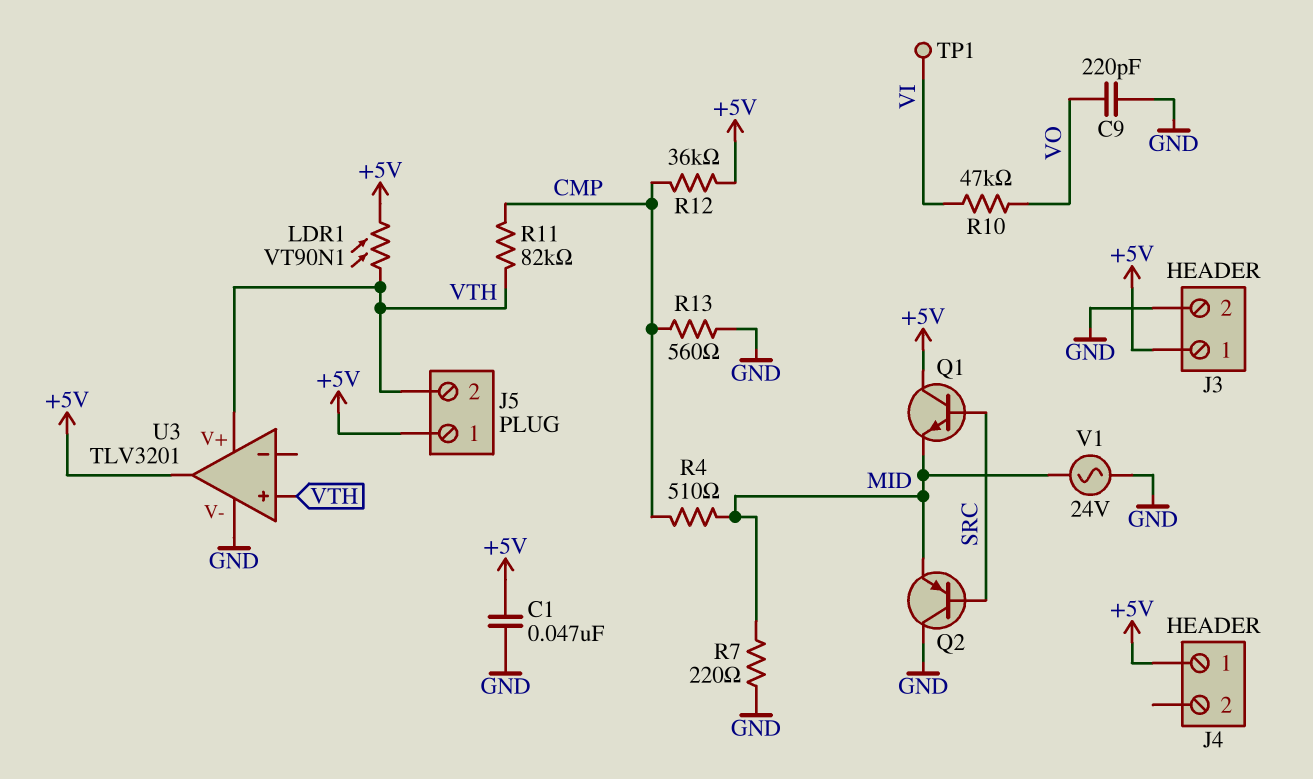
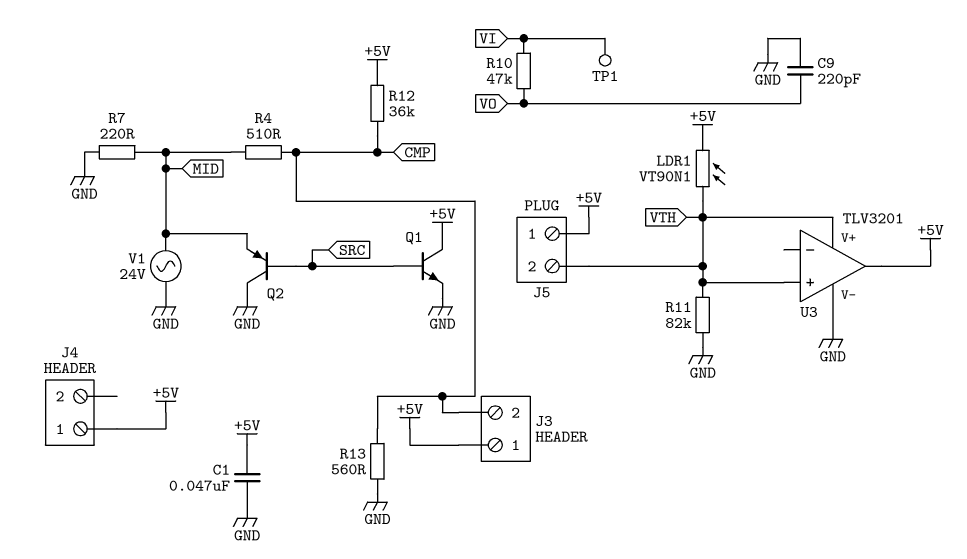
J3 pin 2: GND -> CMP
Q1: NPN (B SRC, C +5V, E MID) -> NPN (B SRC, C +5V, E GND)
R11: 82k (CMP, VTH) -> 82k (GND, VTH)

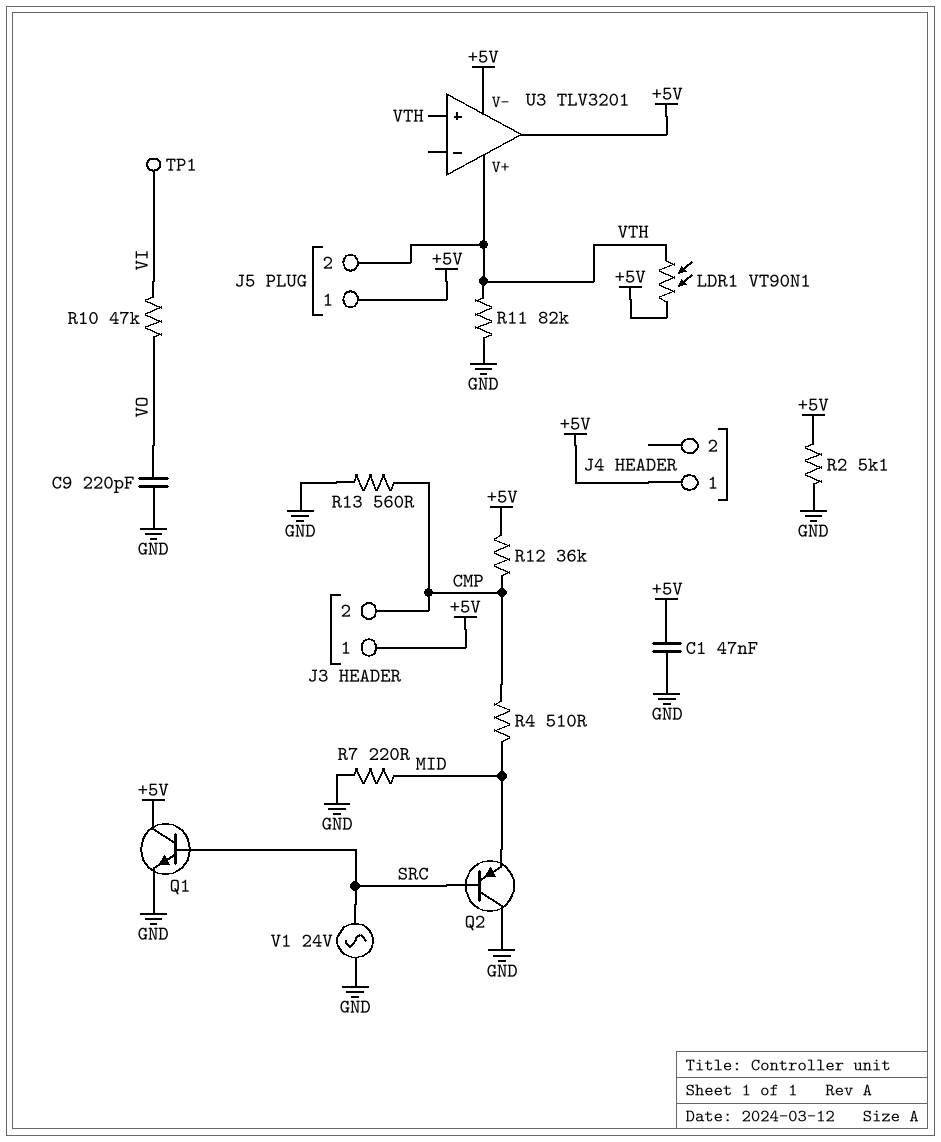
R2: none -> 5.1k (+5V, GND)
U3 pin V-: GND -> +5V
V1: AC 24V (GND, MID) -> AC 24V (GND, SRC)

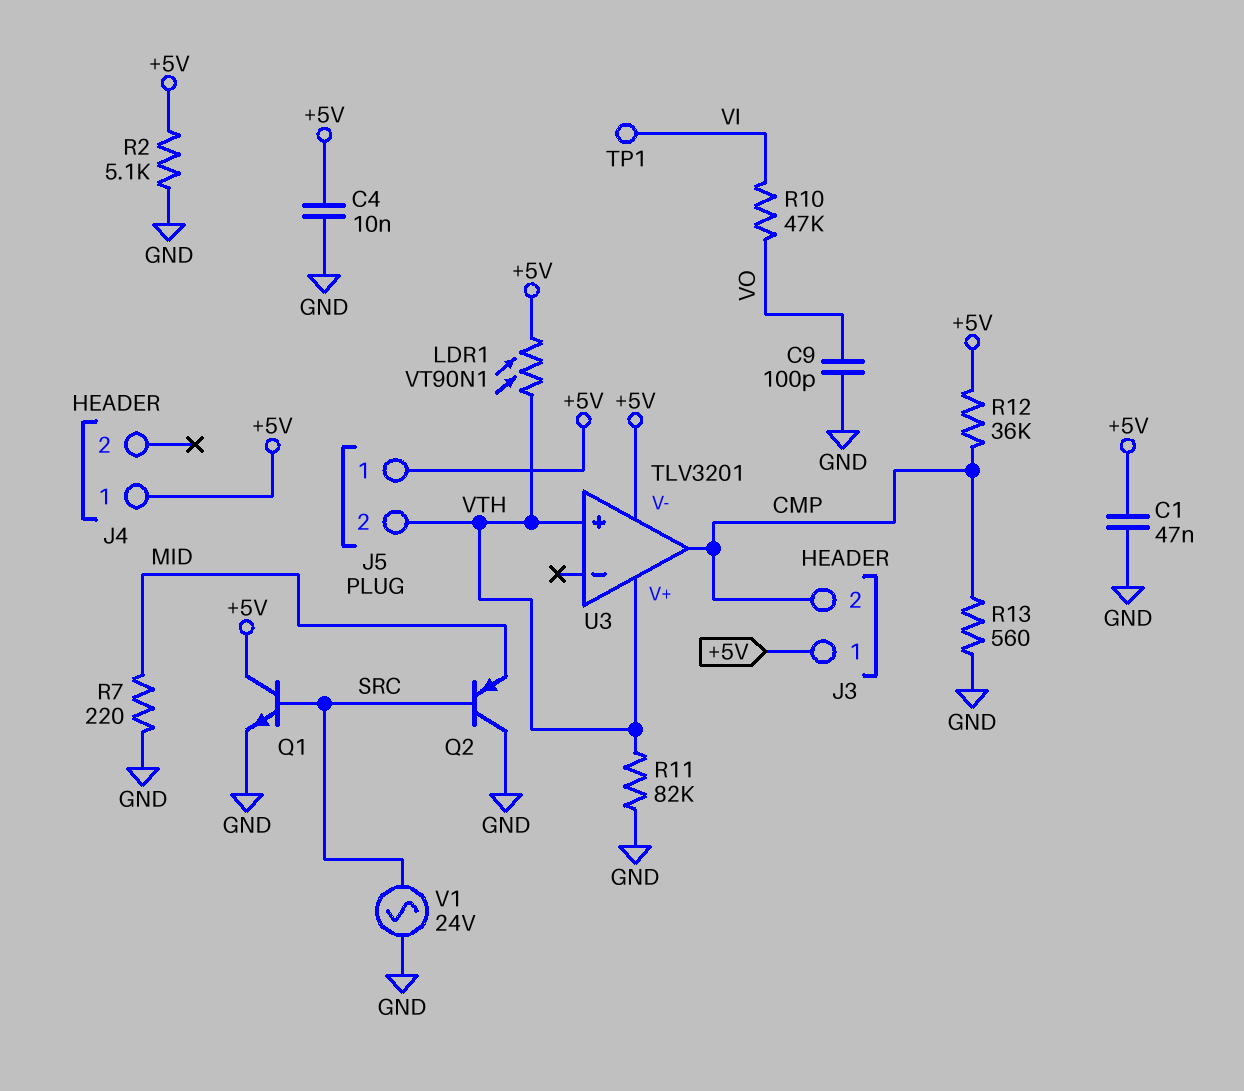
C4: none -> 10nF (+5V, GND)
C9: 220pF (GND, VO) -> 100pF (GND, VO)
R4: 510 (CMP, MID) -> none
U3 pin out: +5V -> CMP

